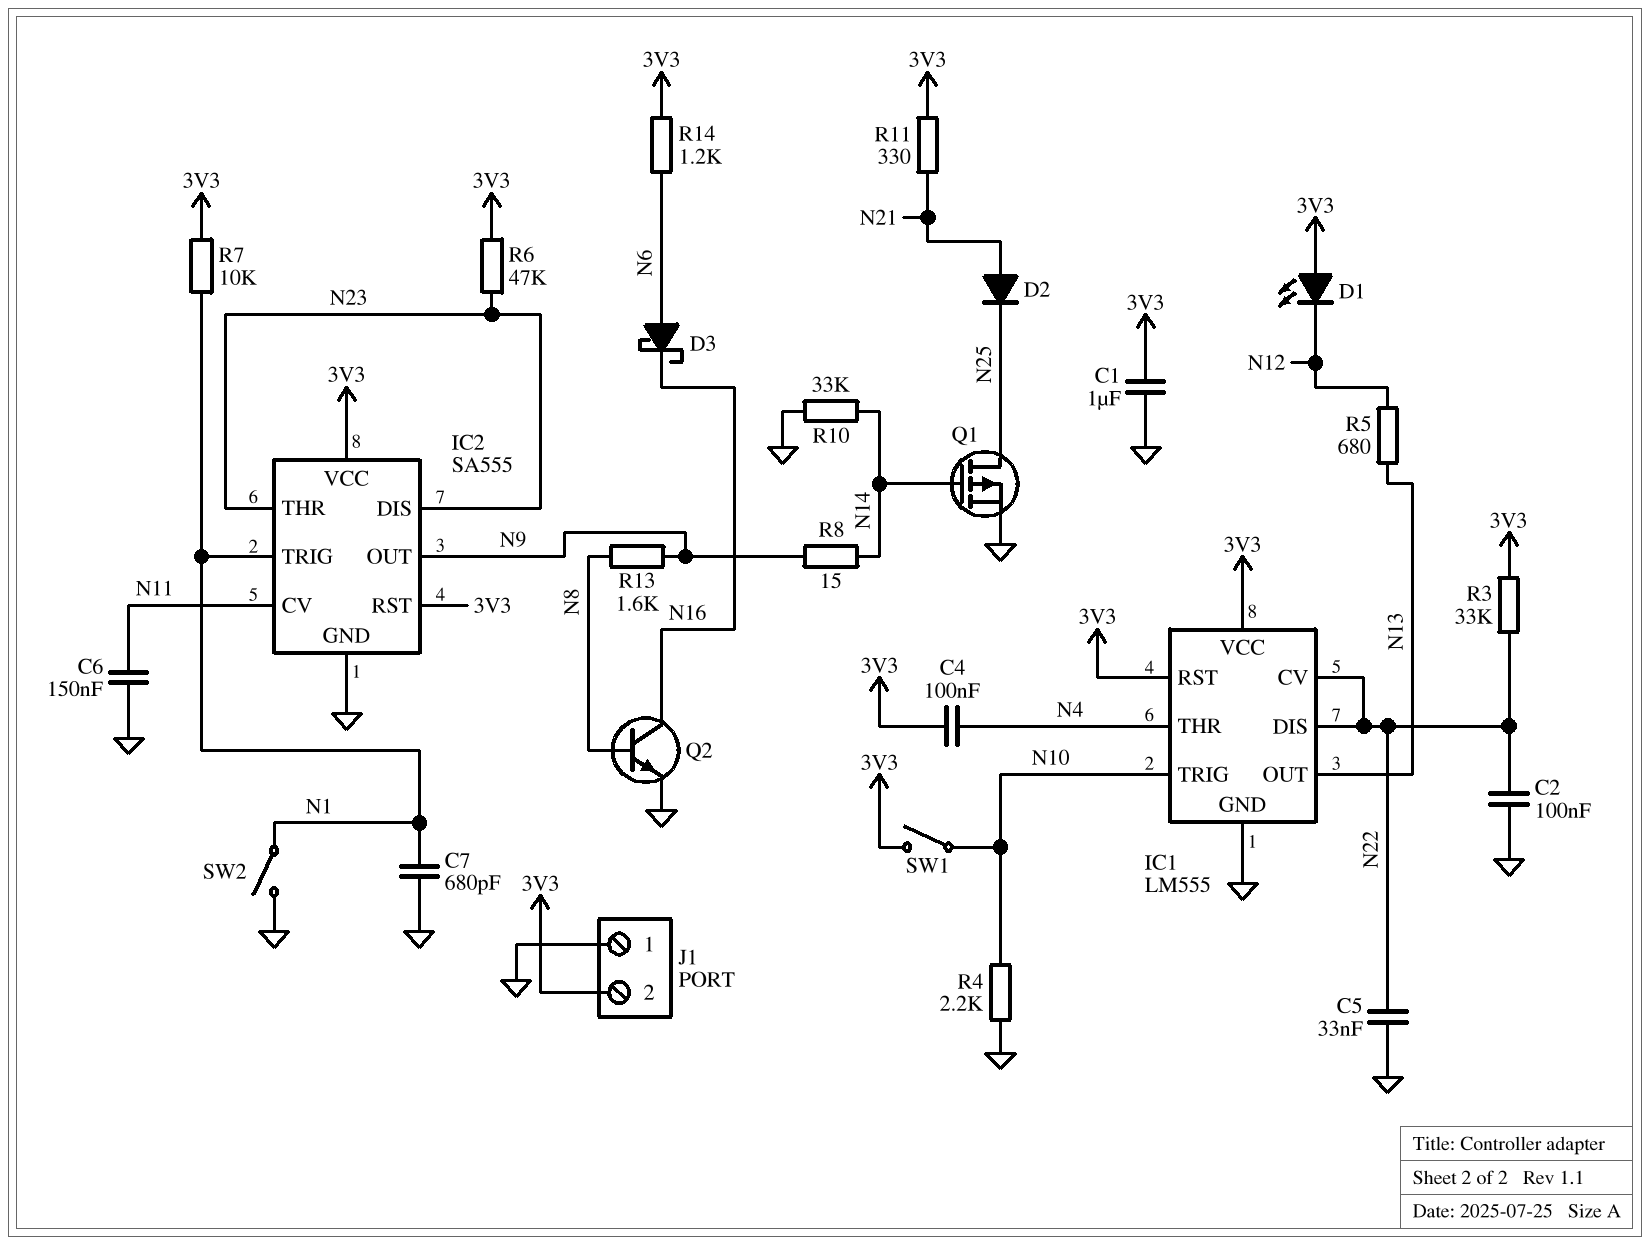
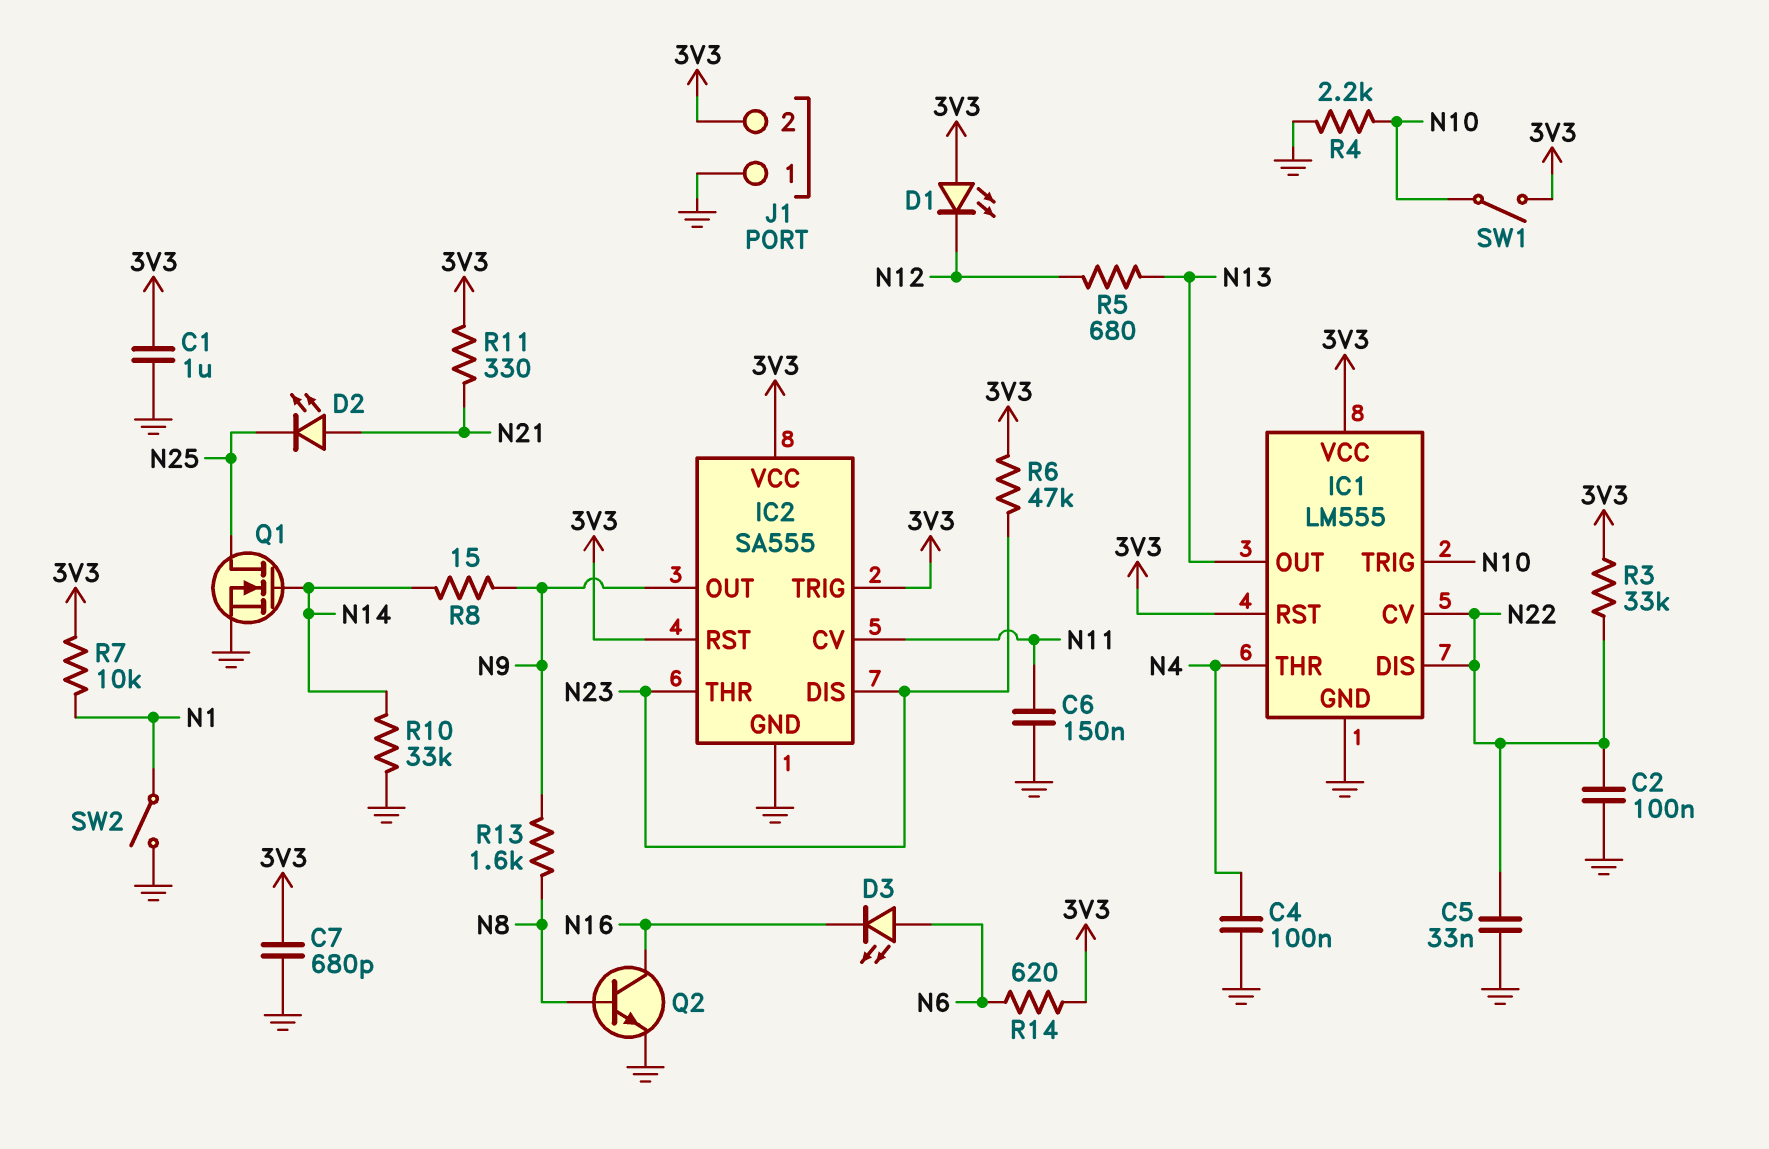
C4: 100nF (3V3, N4) -> 100nF (GND, N4)
C7: 680pF (GND, N1) -> 680pF (3V3, GND)
D2: diode (A N21, K N25) -> LED (A N21, K N25)
D3: schottky (A N6, K N16) -> LED (A N6, K N16)
IC2 pin TRIG: N1 -> 3V3
Q1: PMOS (G N14, D N25, S GND) -> NMOS (G N14, D N25, S GND)
R14: 1.2k (3V3, N6) -> 620 (3V3, N6)

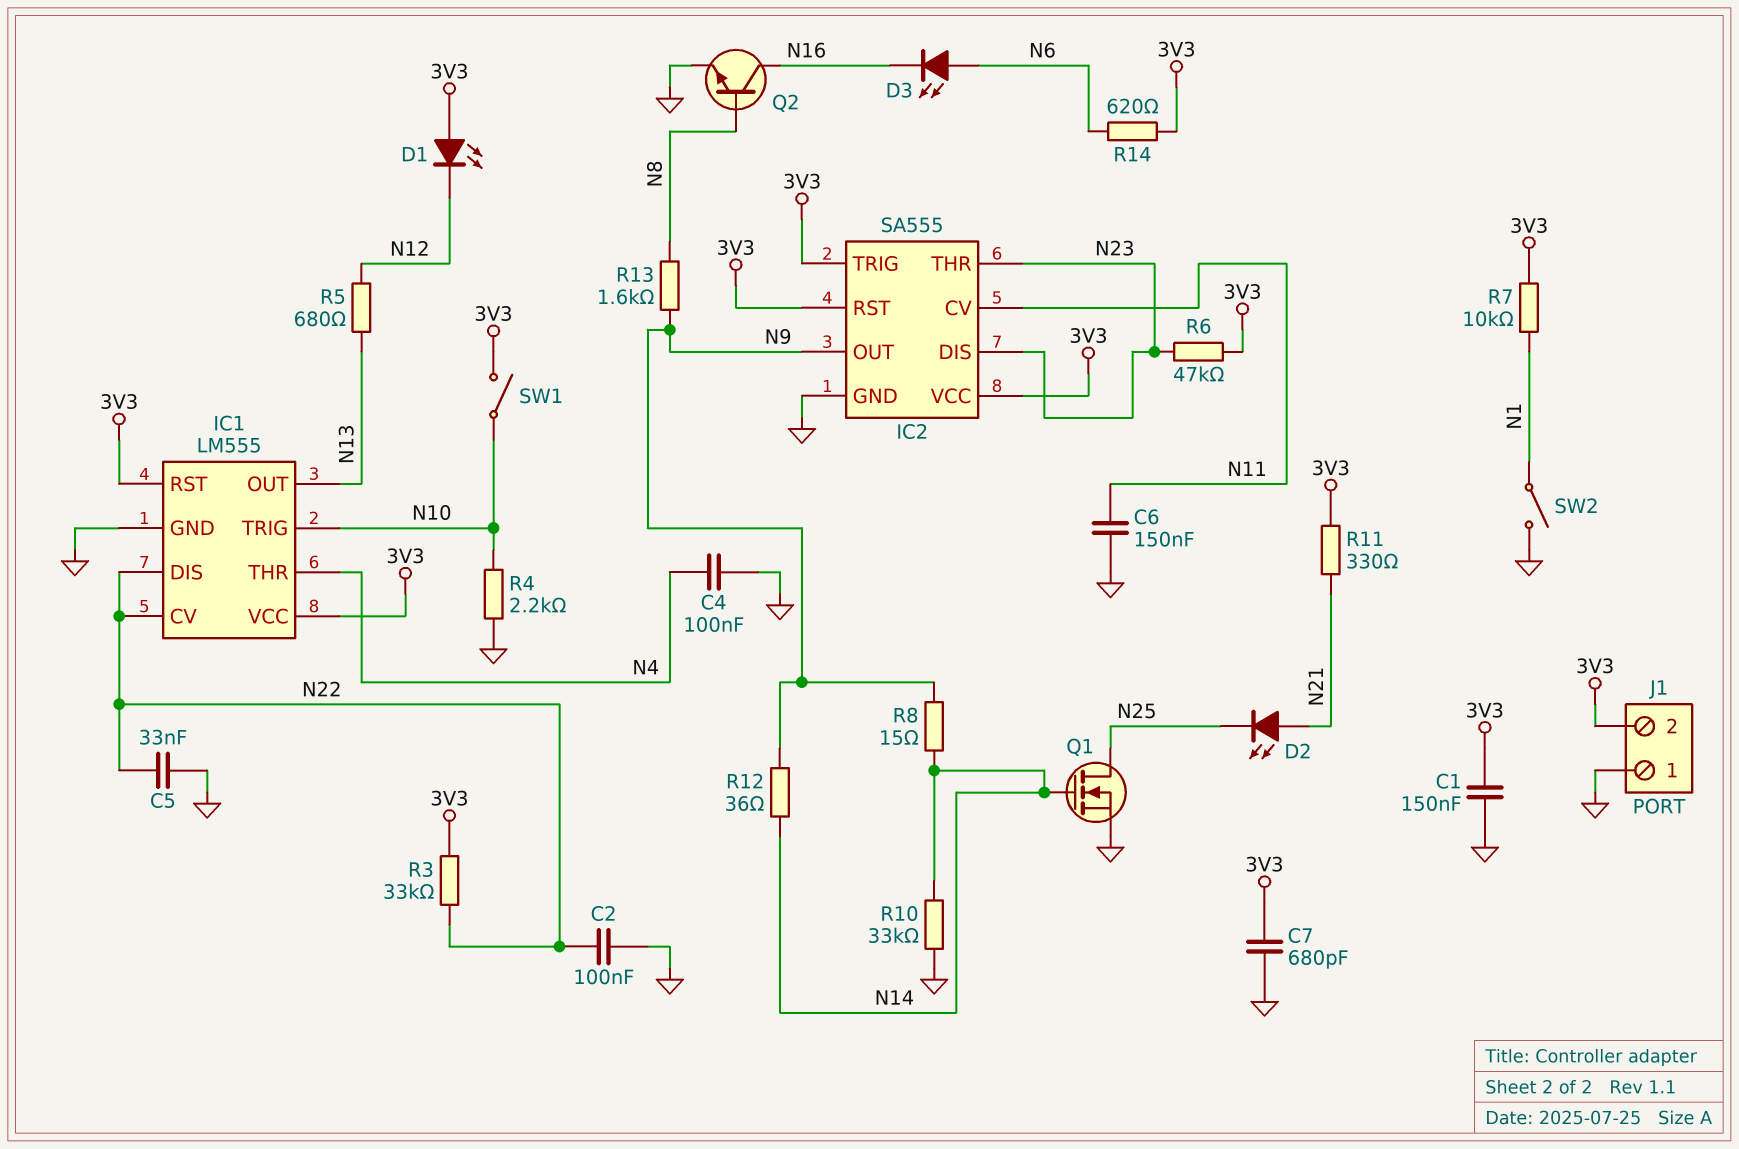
C1: 1uF (3V3, GND) -> 150nF (3V3, GND)
R12: none -> 36 (N9, N14)

